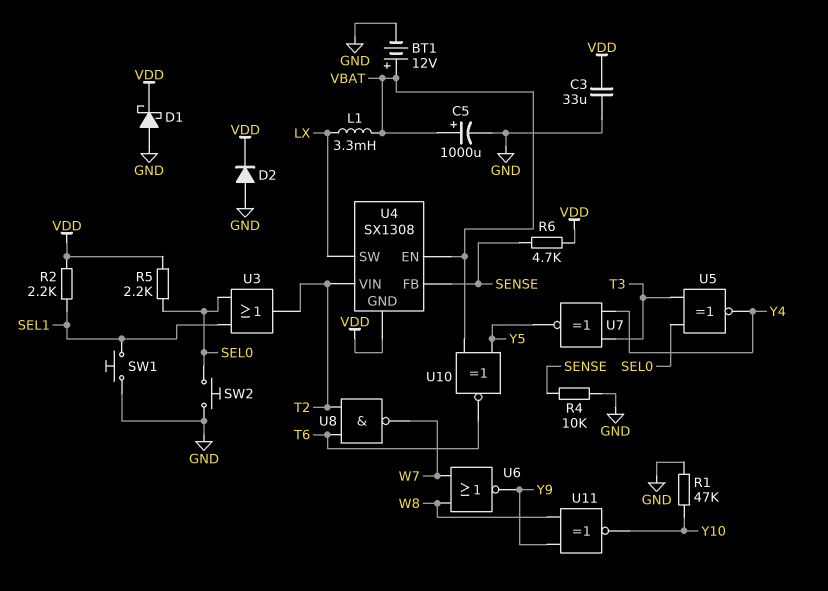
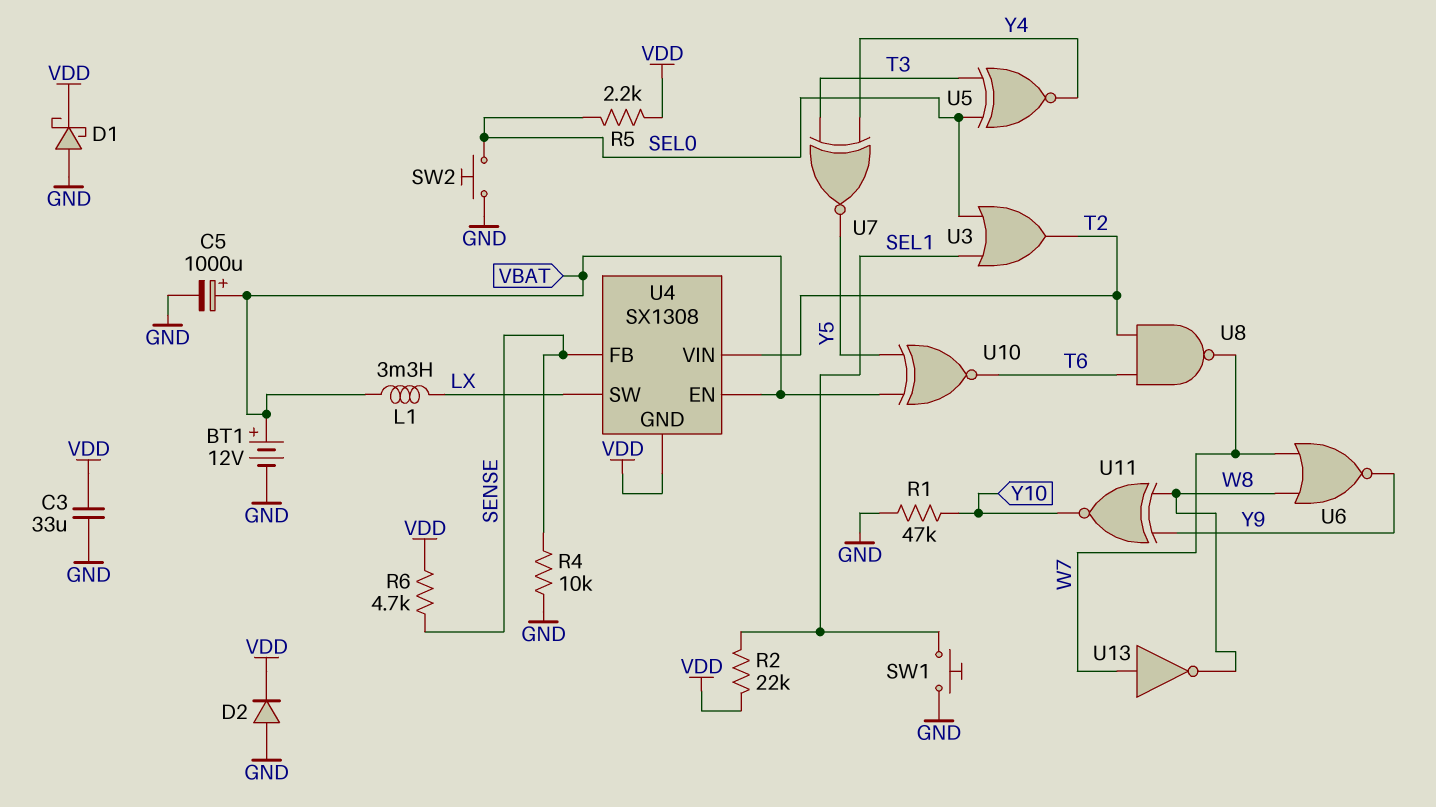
R2: 2.2k (SEL1, VDD) -> 22k (SEL1, VDD)
U13: none -> NOT (in W7, out W8)

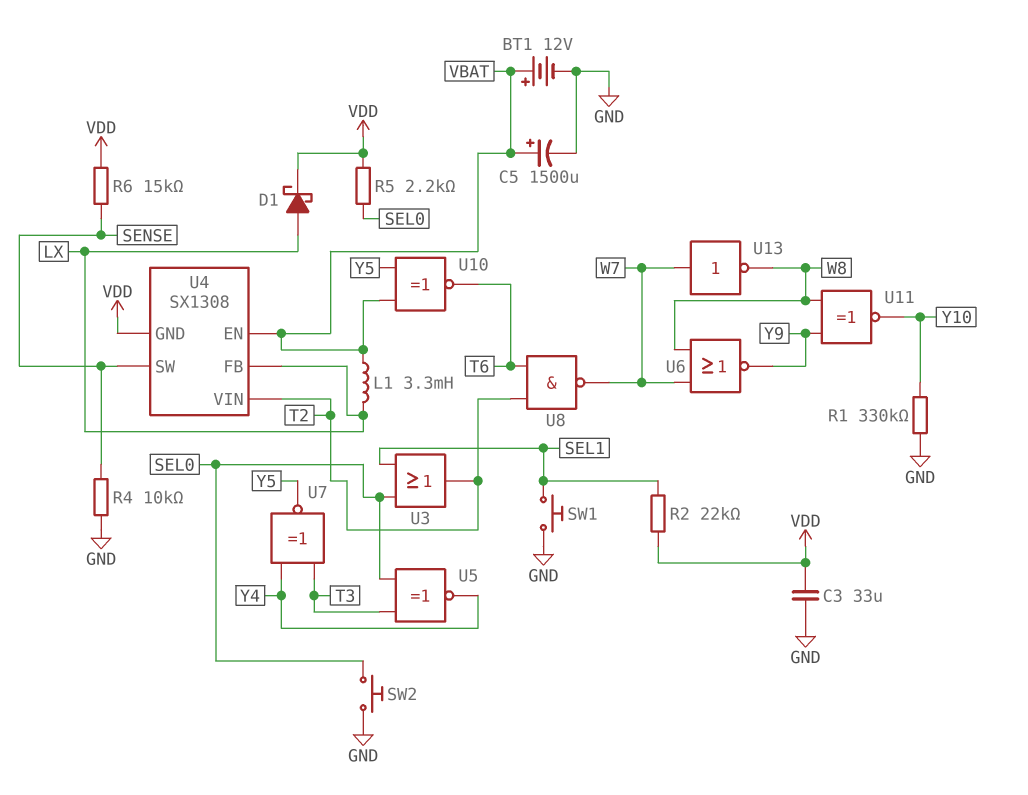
C5: 1000uF (plus VBAT, minus GND) -> 1500uF (plus VBAT, minus GND)
D1: schottky (A GND, K VDD) -> schottky (A LX, K VDD)
D2: diode (A GND, K VDD) -> none
R1: 47k (GND, Y10) -> 330k (GND, Y10)
R6: 4.7k (SENSE, VDD) -> 15k (SENSE, VDD)
U4 pin FB: SENSE -> LX
U4 pin SW: LX -> SENSE

